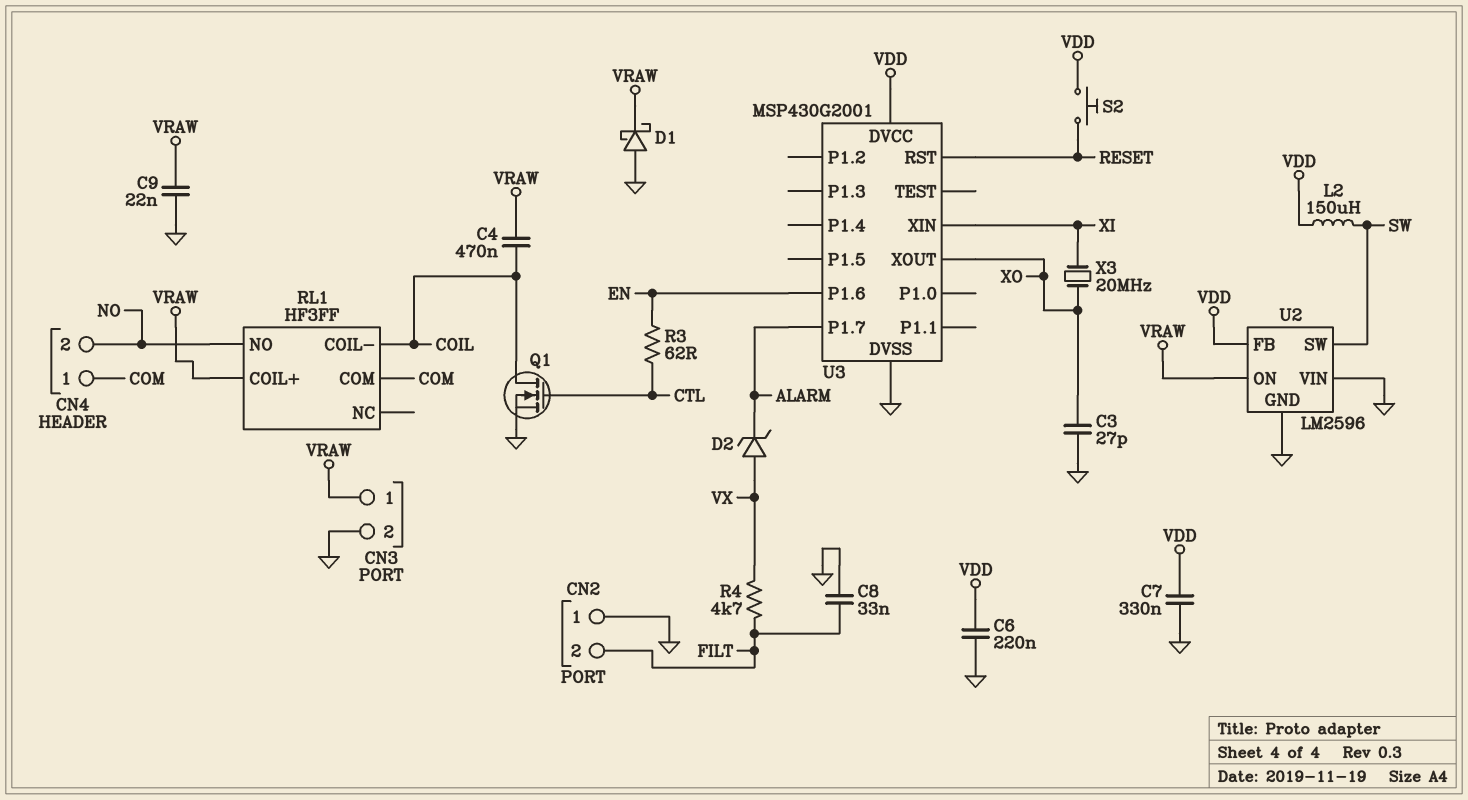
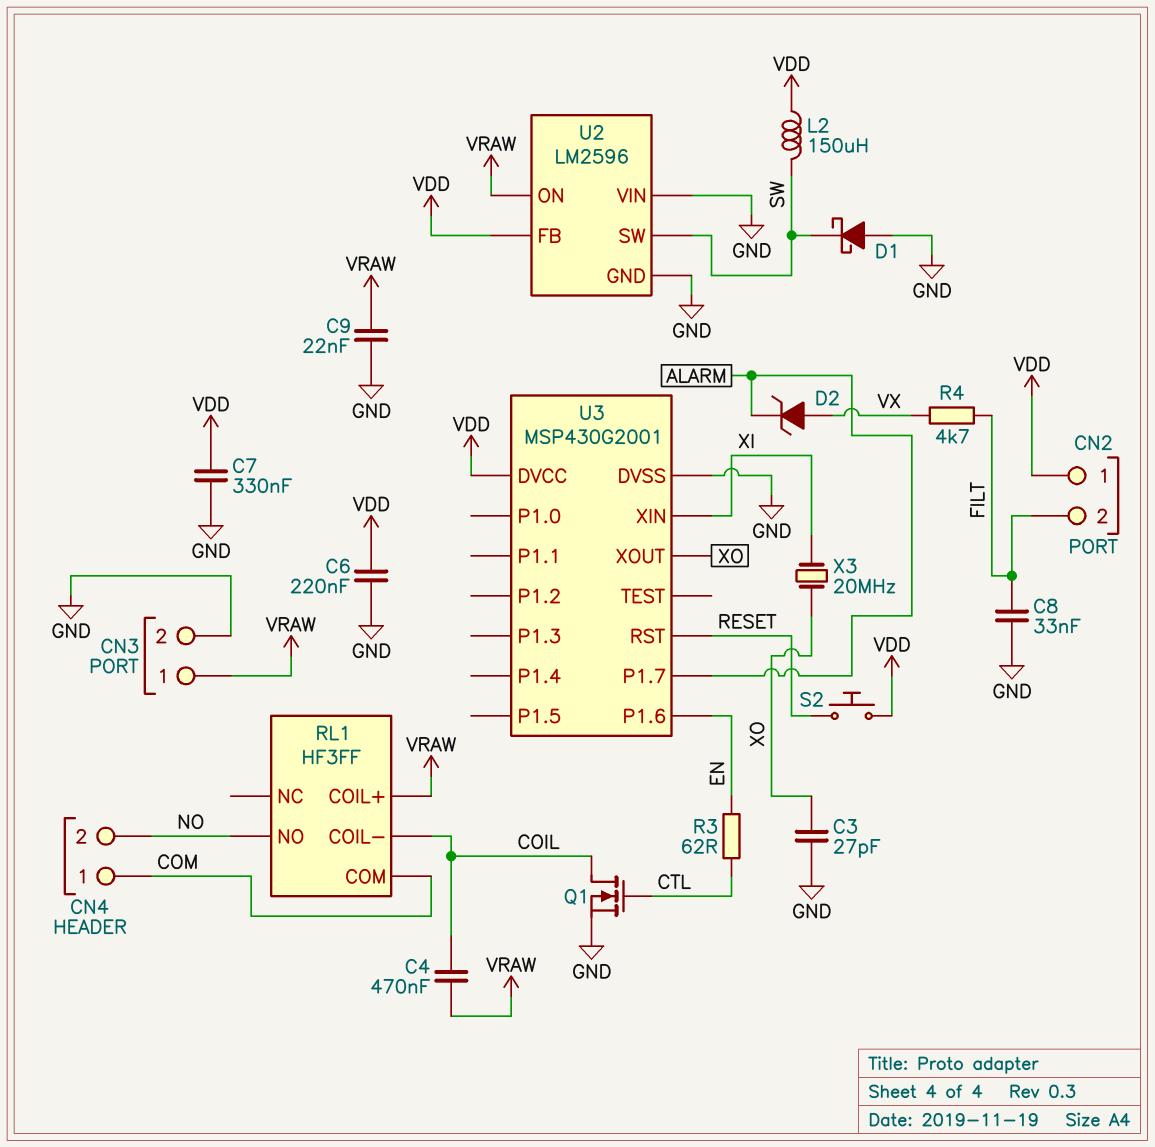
CN2 pin 1: GND -> VDD
D1: schottky (A GND, K VRAW) -> schottky (A GND, K SW)

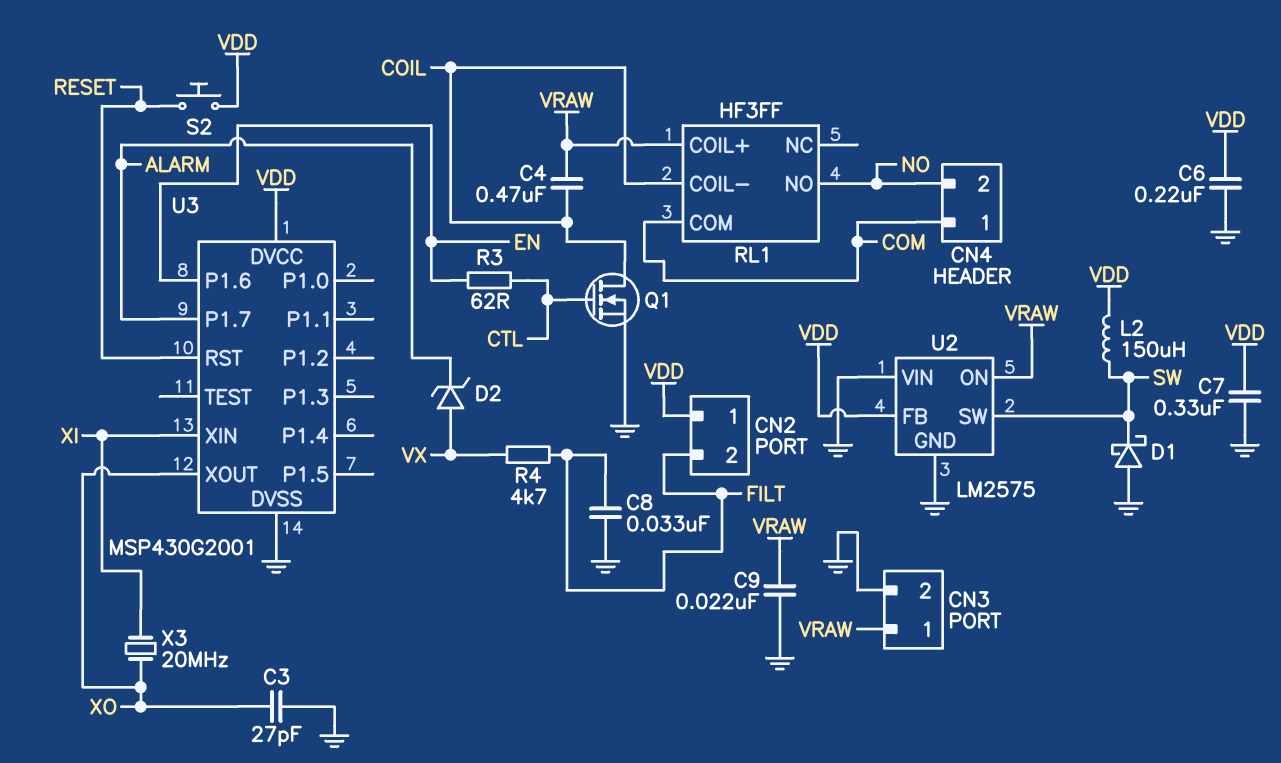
U2: LM2596 -> LM2575

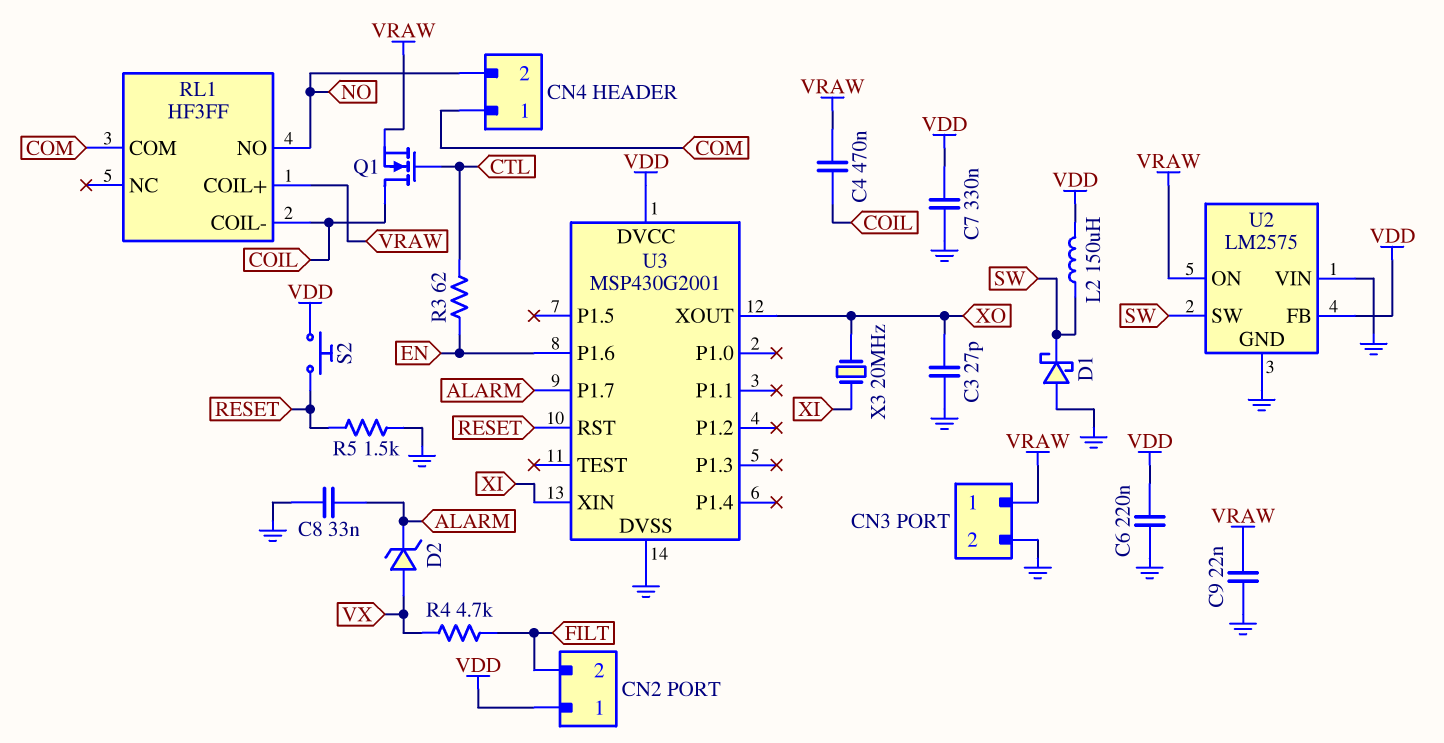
C8: 33nF (FILT, GND) -> 33nF (ALARM, GND)
Q1: NMOS (G CTL, D COIL, S GND) -> NMOS (G CTL, D COIL, S VRAW)
R5: none -> 1.5k (GND, RESET)

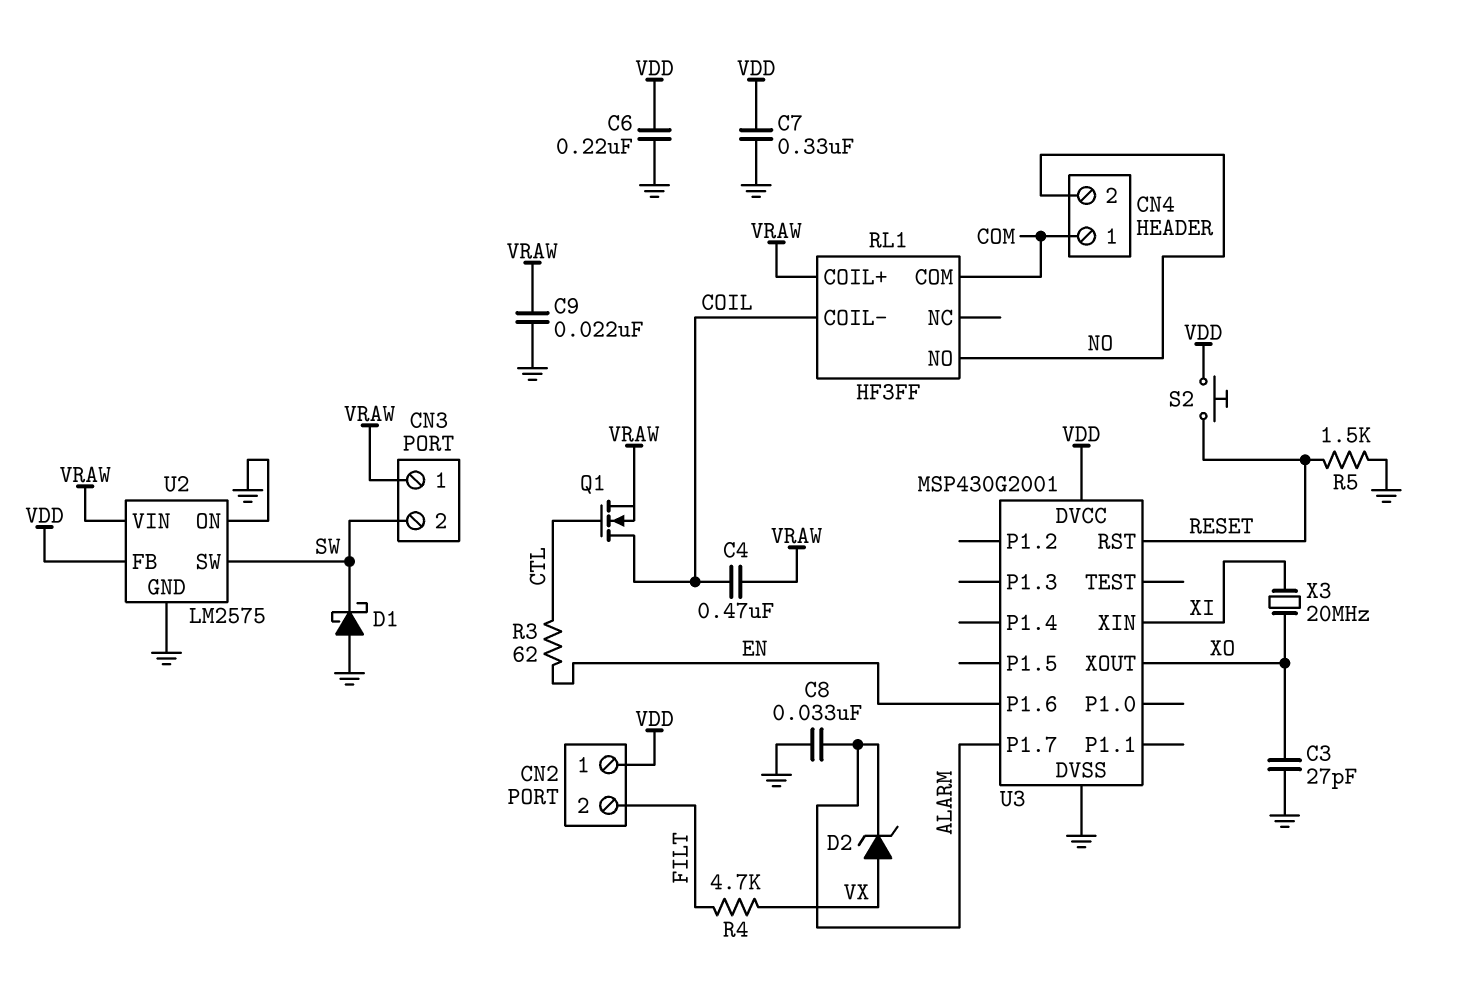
CN3 pin 2: GND -> SW
L2: 150uH (SW, VDD) -> none
U2 pin ON: VRAW -> GND
U2 pin VIN: GND -> VRAW

